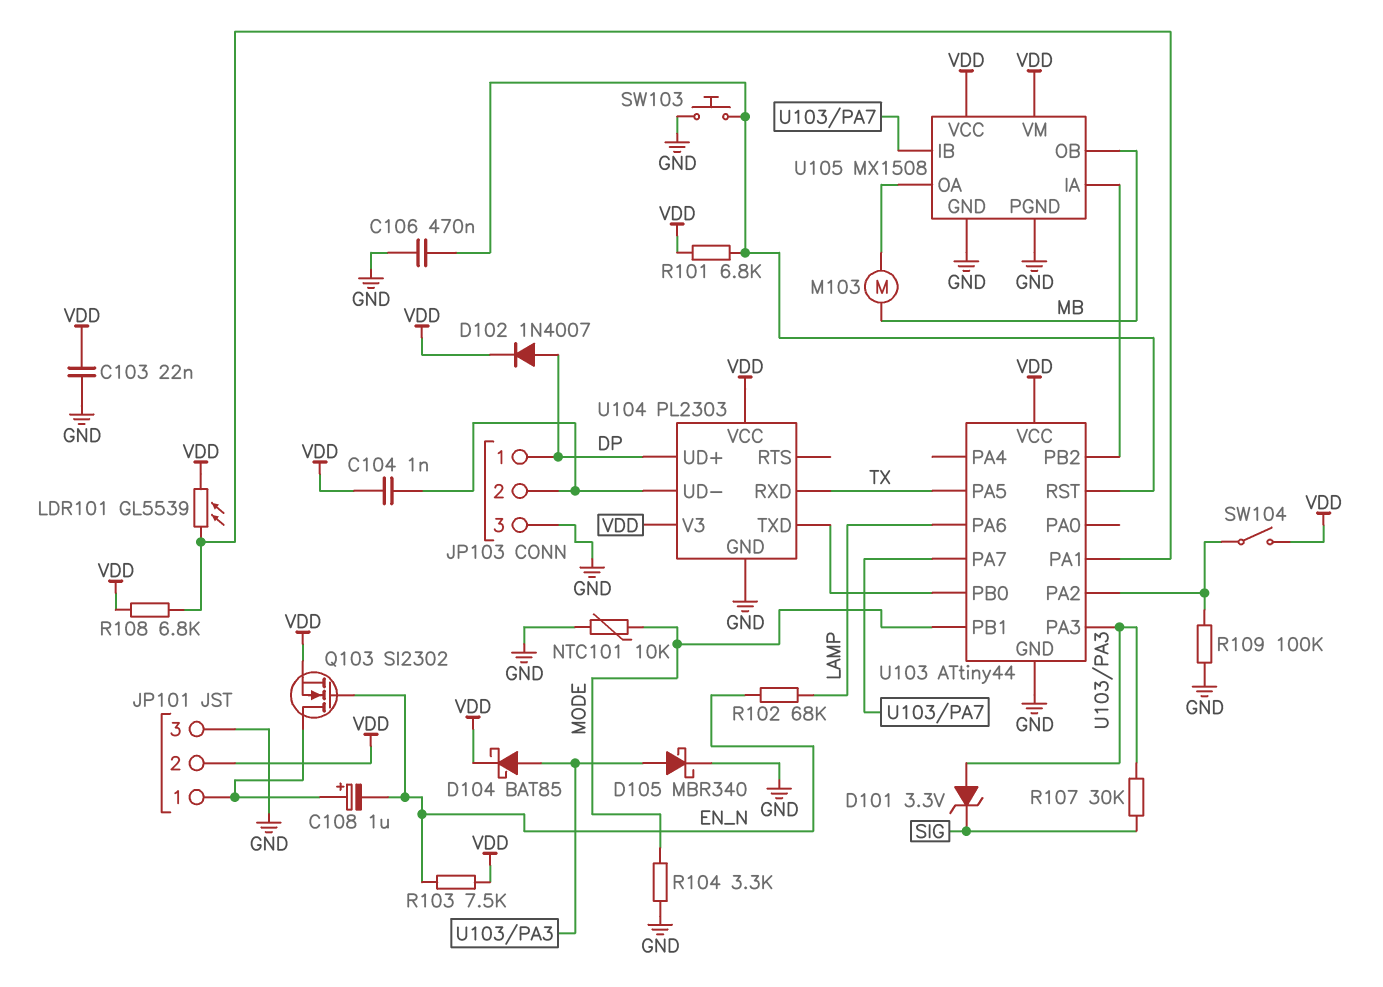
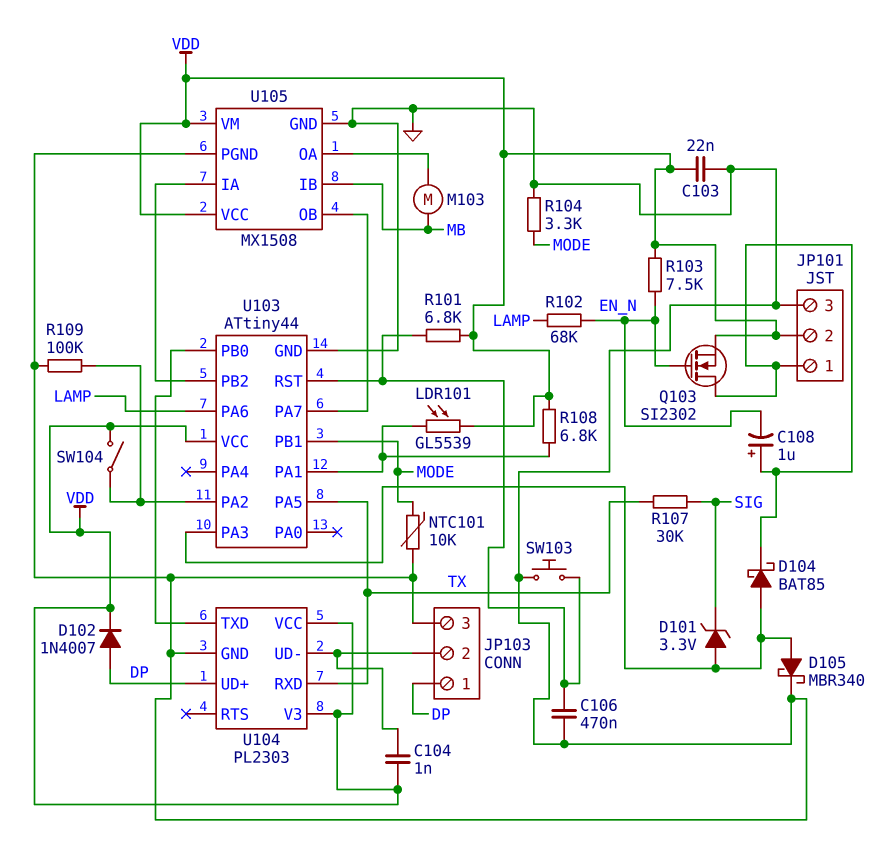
D104: schottky BAT85 (A U103/PA3, K VDD) -> schottky BAT85 (A U103/PA3, K JP101/1)
R107: 30k (SIG, U103/PA3) -> 30k (SIG, TX)
U105 pin IB: U103/PA7 -> MB
U105 pin OB: MB -> U103/PA7

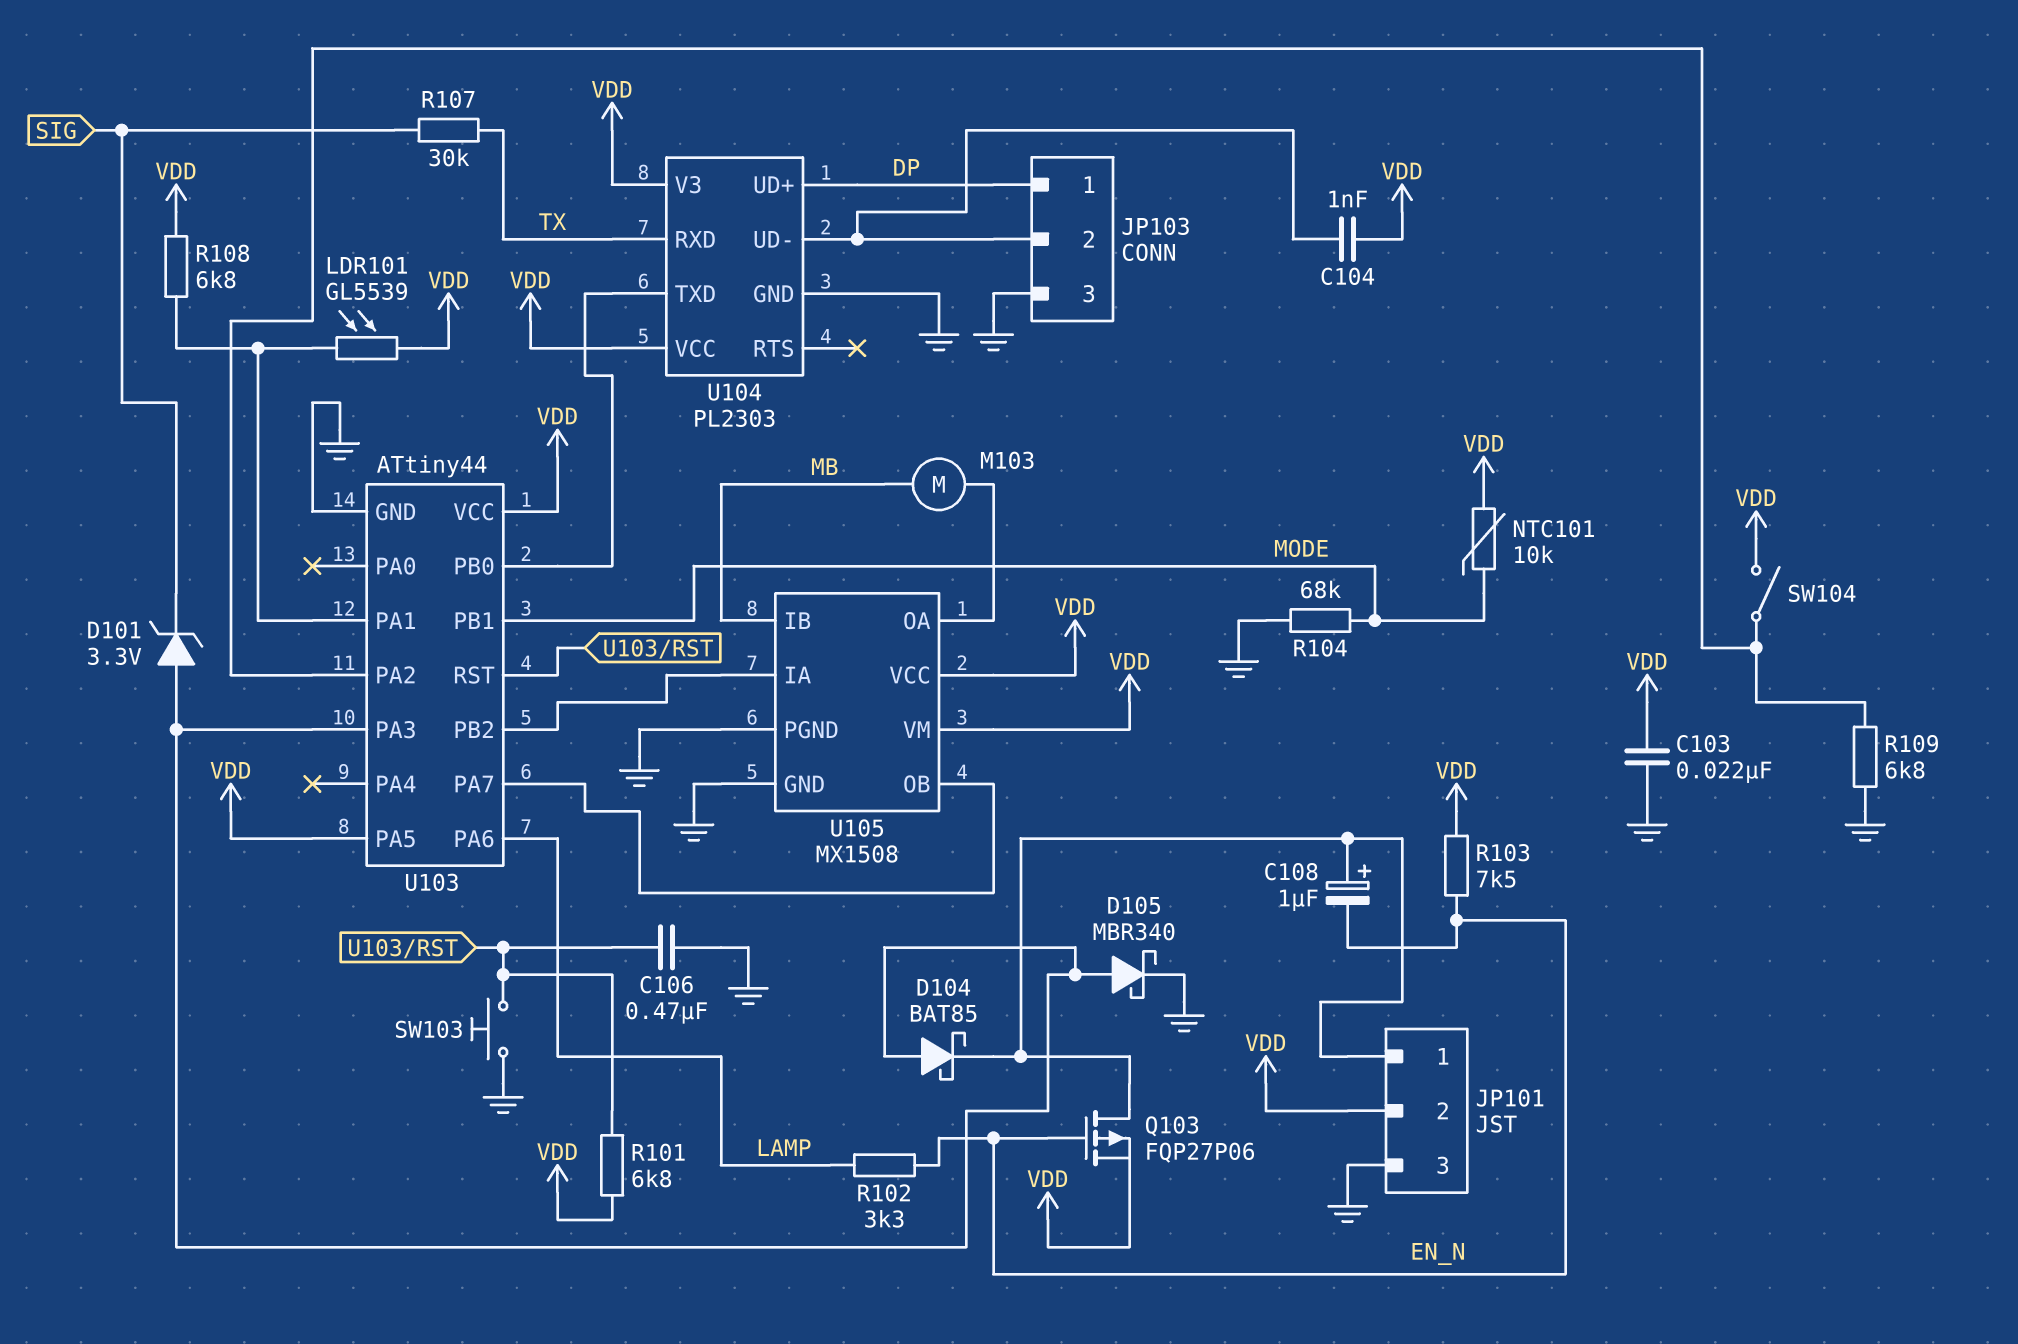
D102: diode 1N4007 (A DP, K VDD) -> none
NTC101: 10k (GND, MODE) -> 10k (MODE, VDD)
Q103: NMOS SI2302 (G EN_N, D JP101/1, S VDD) -> PMOS FQP27P06 (G EN_N, D JP101/1, S VDD)
R102: 68k (EN_N, LAMP) -> 3.3k (EN_N, LAMP)
R104: 3.3k (GND, MODE) -> 68k (GND, MODE)
R109: 100k (GND, U103/PA2) -> 6.8k (GND, U103/PA2)
U103 pin PA5: TX -> VDD

